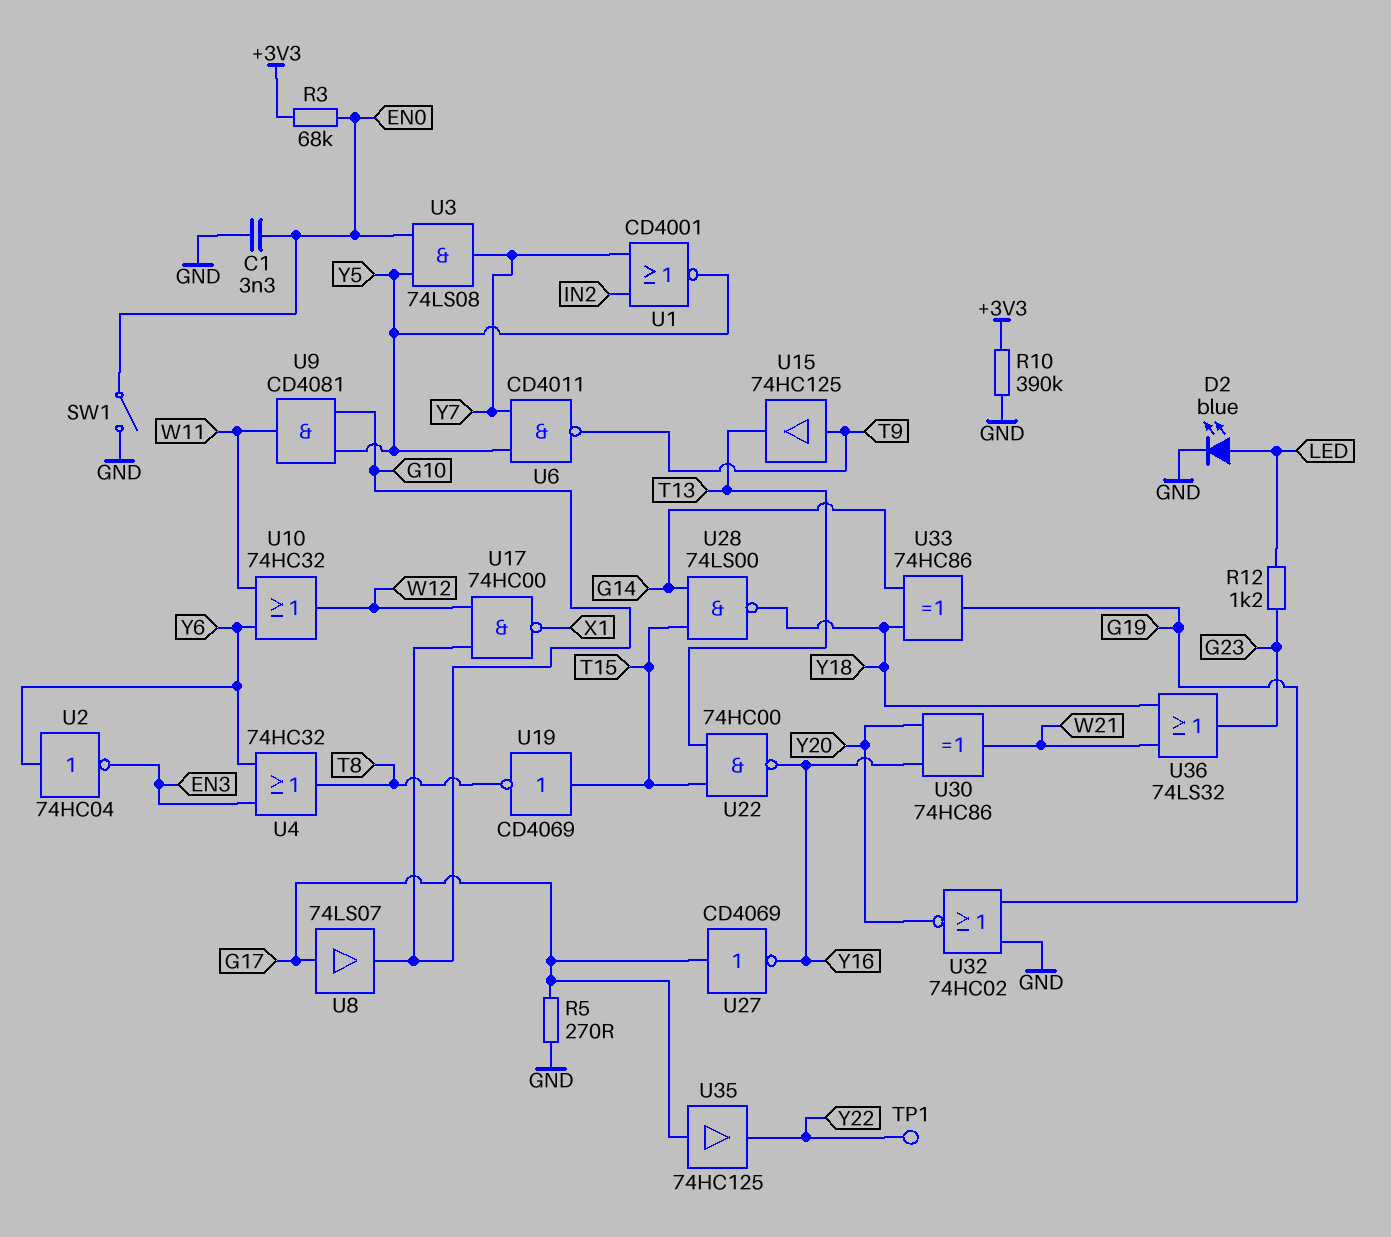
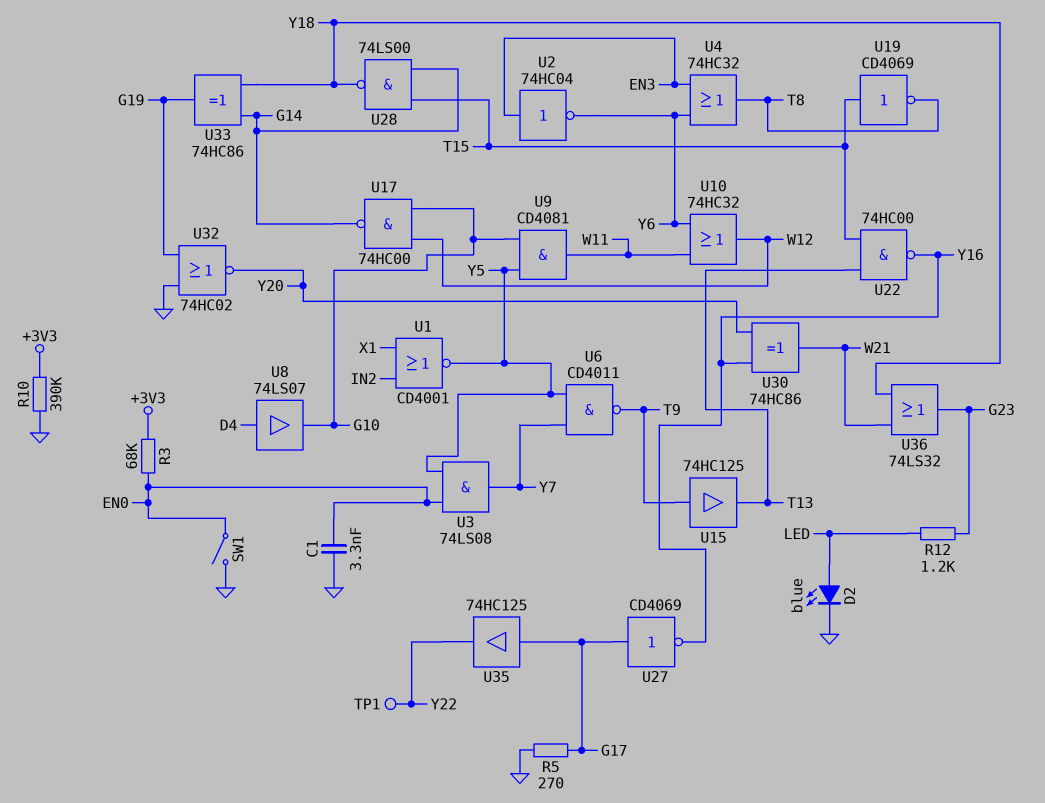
U1: NOR CD4001 (in IN2, in Y7, out Y5) -> NOR CD4001 (in IN2, in X1, out Y5)
U2: NOT 74HC04 (in Y6, out EN3) -> NOT 74HC04 (in EN3, out Y6)
U8: buffer 74LS07 (in G17, out G10) -> buffer 74LS07 (in D4, out G10)
U17: NAND 74HC00 (in G10, in W12, out X1) -> NAND 74HC00 (in G10, in W12, out G14)

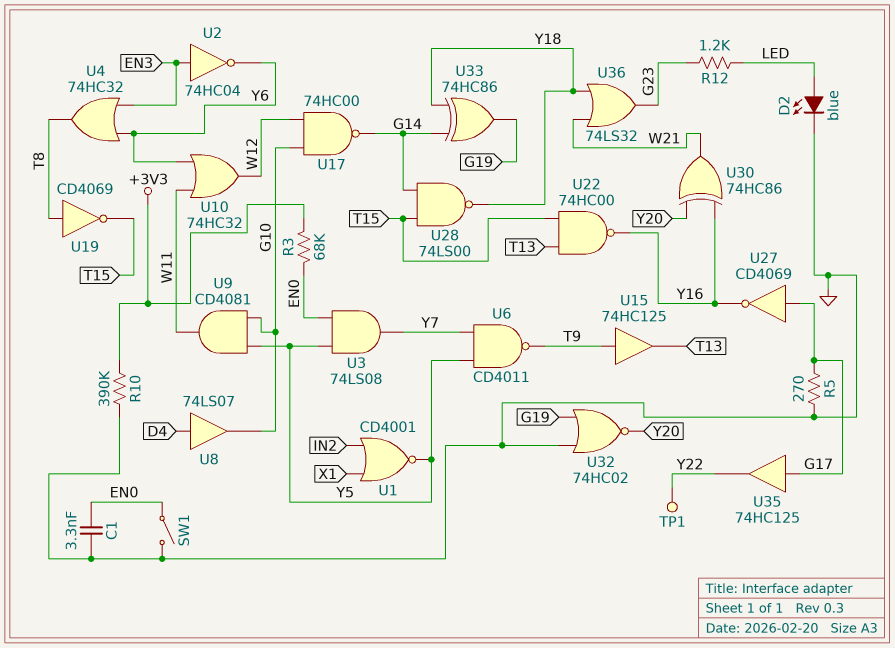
U19: NOT CD4069 (in T15, out T8) -> NOT CD4069 (in T8, out T15)

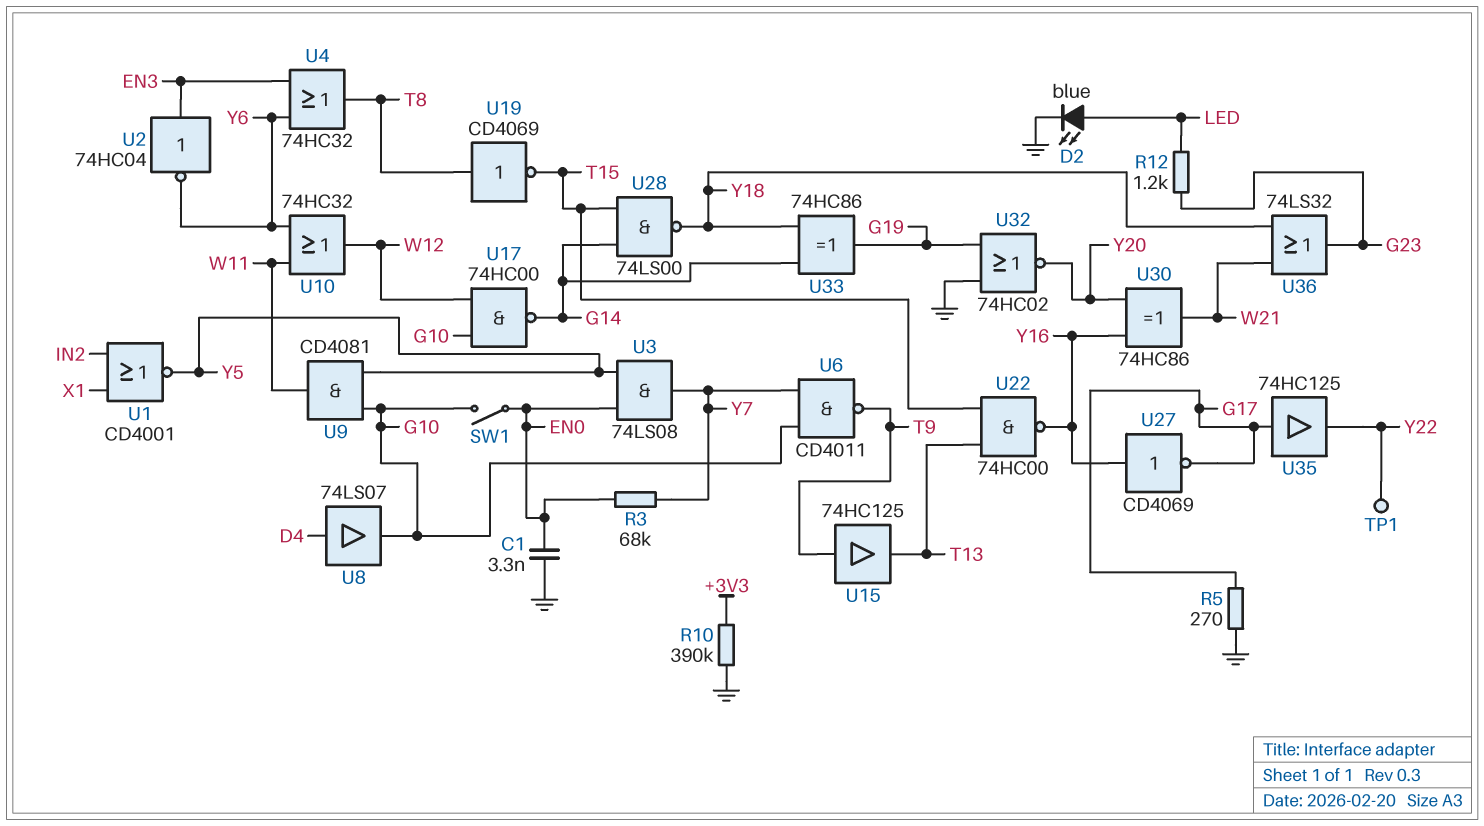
R3: 68k (+3V3, EN0) -> 68k (EN0, Y7)
SW1: switch (EN0, GND) -> switch (EN0, G10)
U6: NAND CD4011 (in Y5, in Y7, out T9) -> NAND CD4011 (in G10, in Y7, out T9)
U27: NOT CD4069 (in G17, out Y16) -> NOT CD4069 (in Y16, out G17)

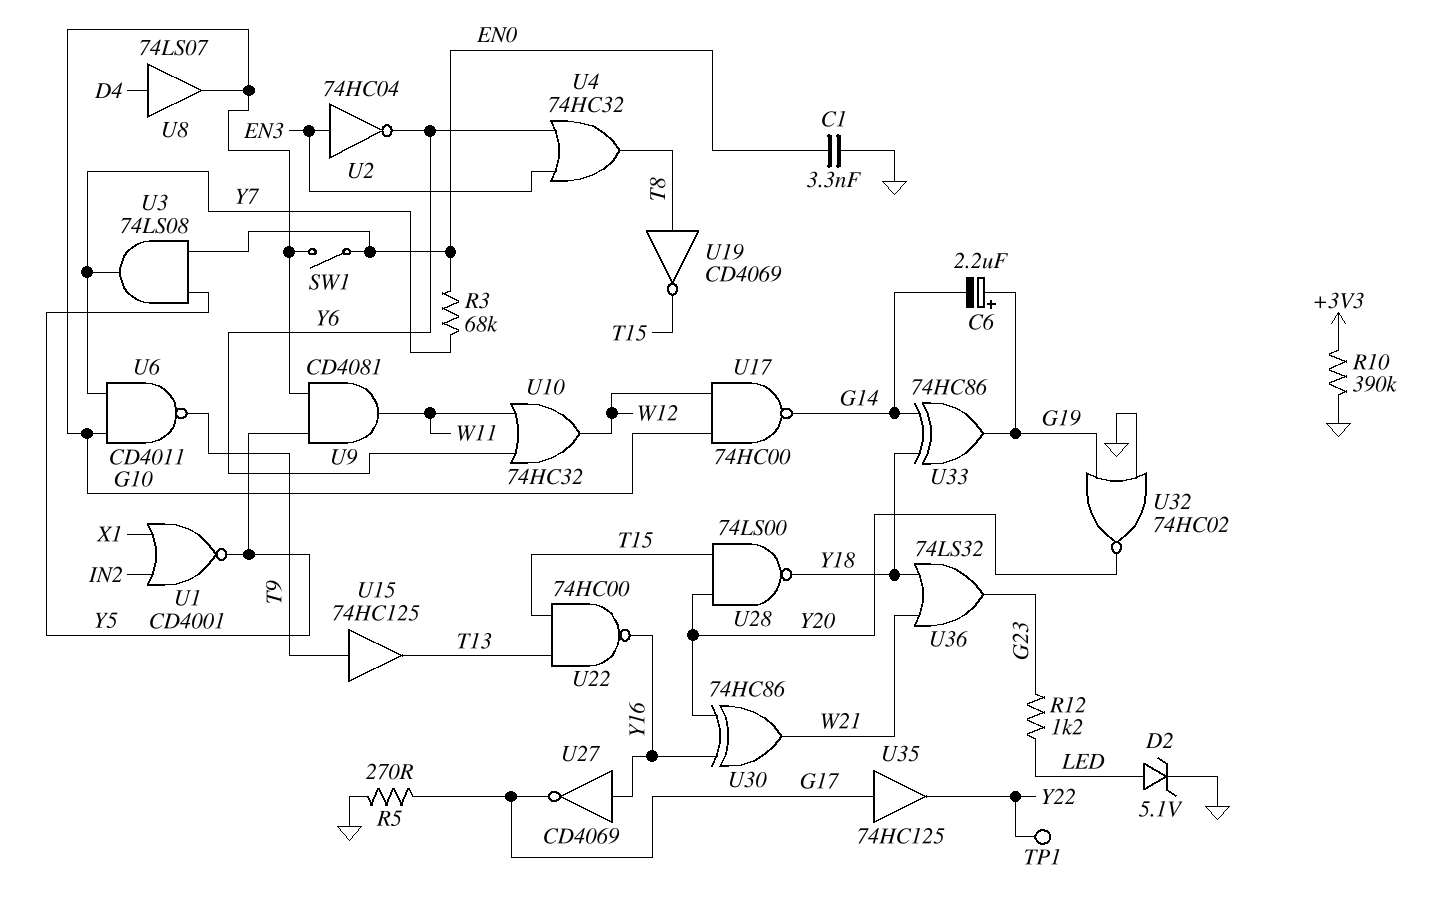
C6: none -> 2.2uF (plus G19, minus G14)
D2: LED blue (A LED, K GND) -> zener 5.1V (A LED, K GND)
U28: NAND 74LS00 (in G14, in T15, out Y18) -> NAND 74LS00 (in T15, in Y20, out Y18)

